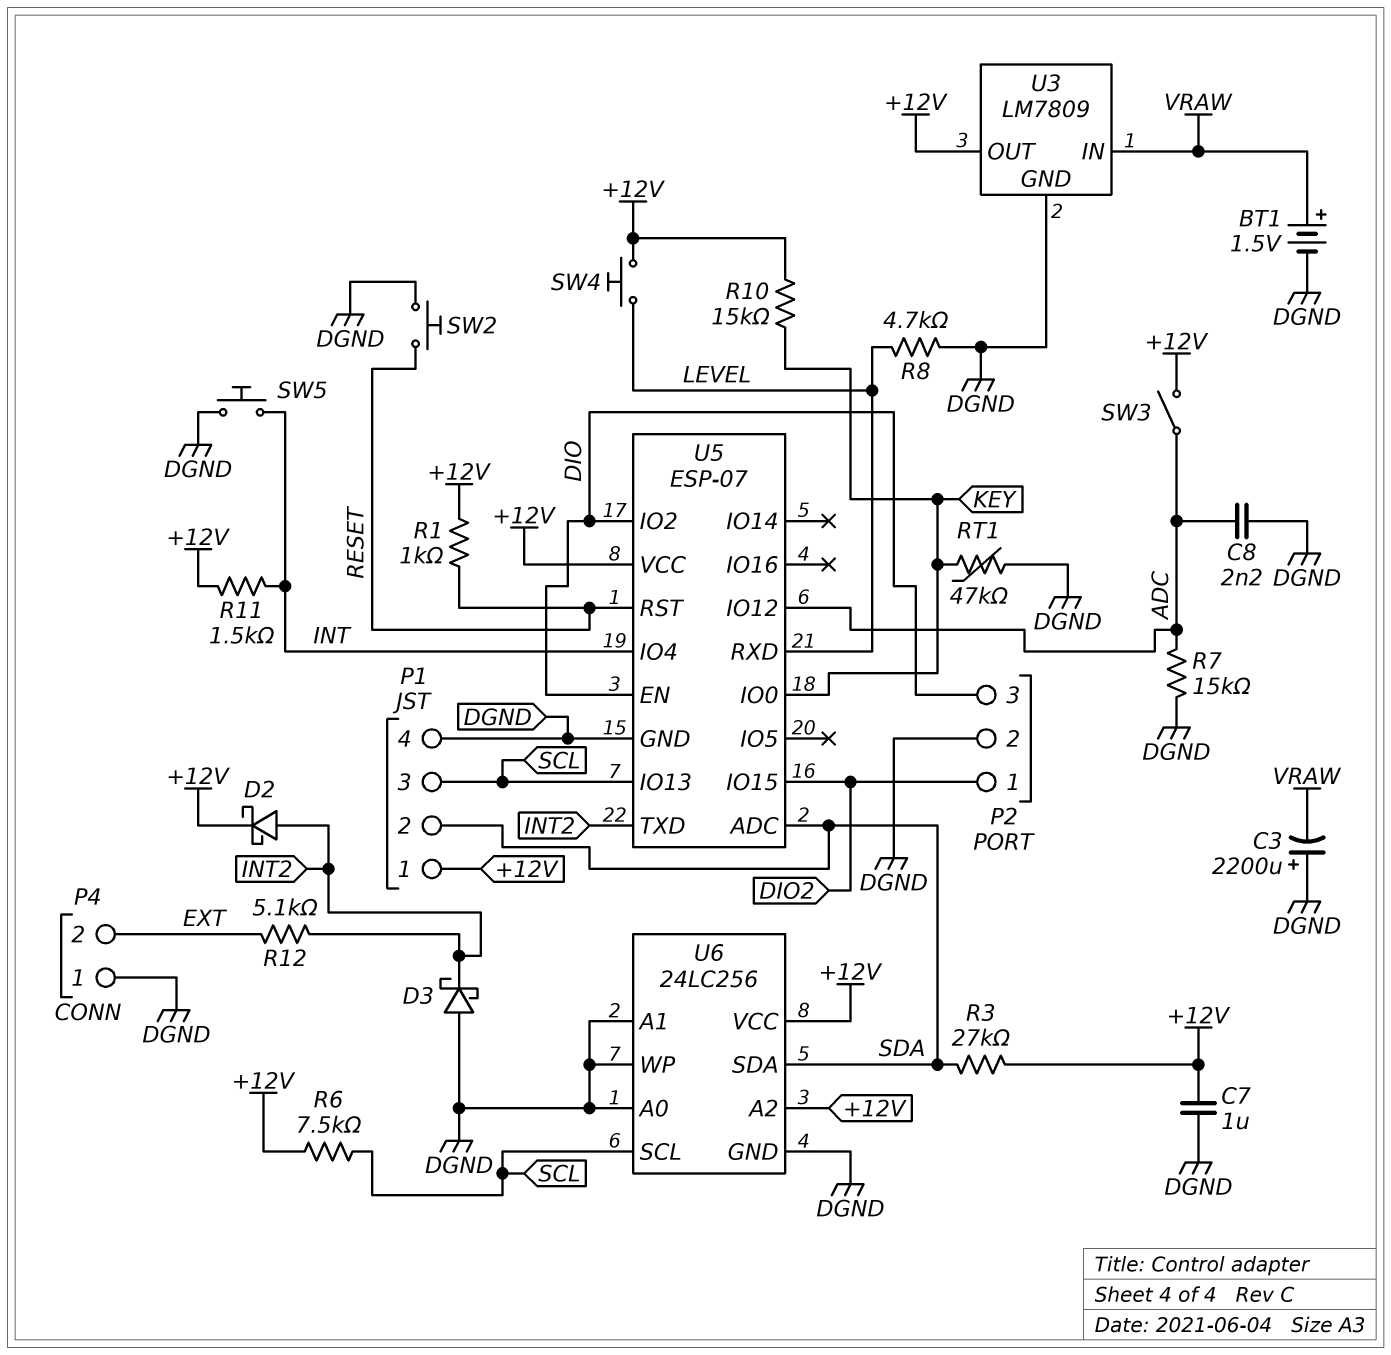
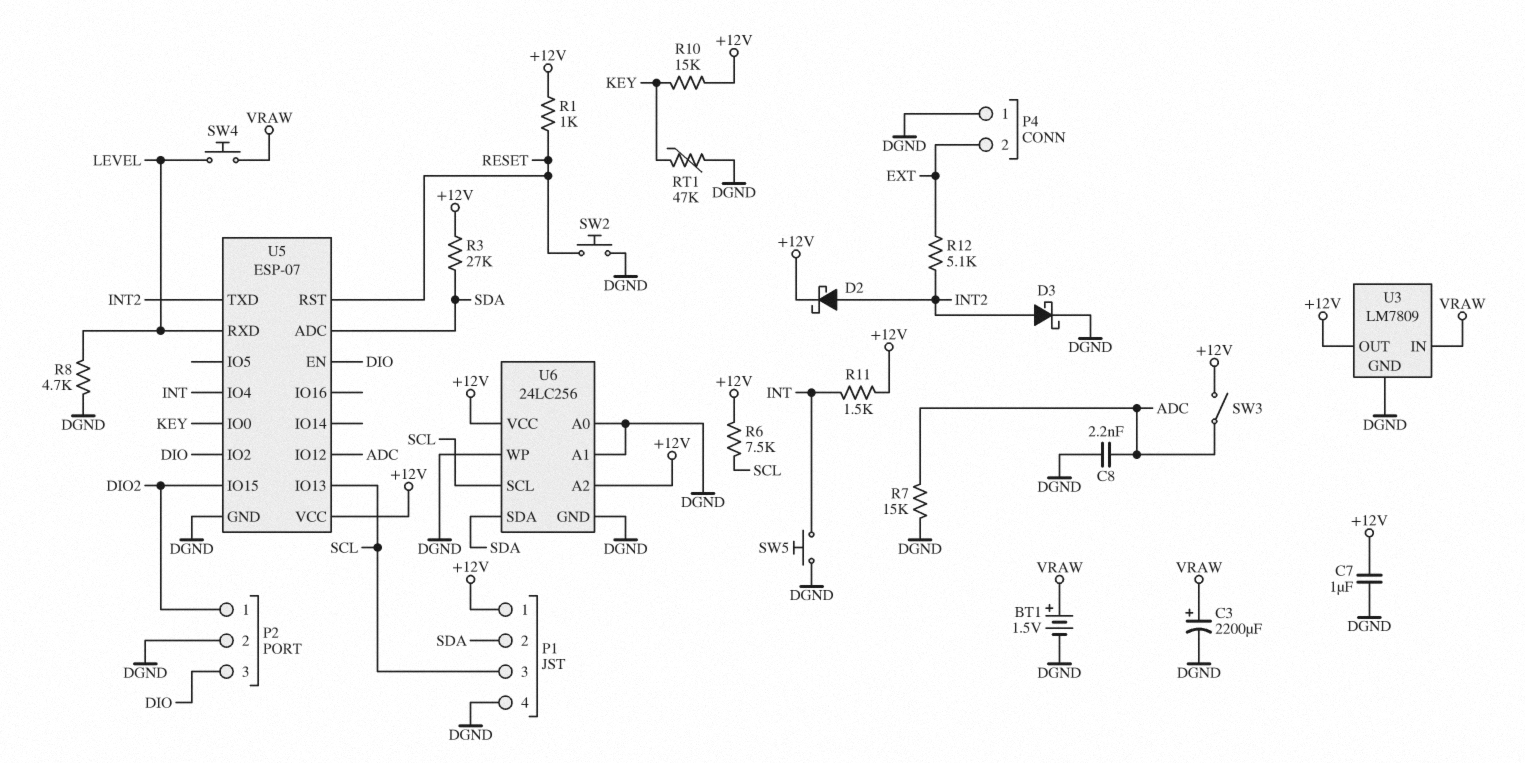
C3: 2200uF (plus DGND, minus VRAW) -> 2200uF (plus VRAW, minus DGND)
D3: schottky (A DGND, K INT2) -> schottky (A INT2, K DGND)
SW4: button (+12V, LEVEL) -> button (LEVEL, VRAW)

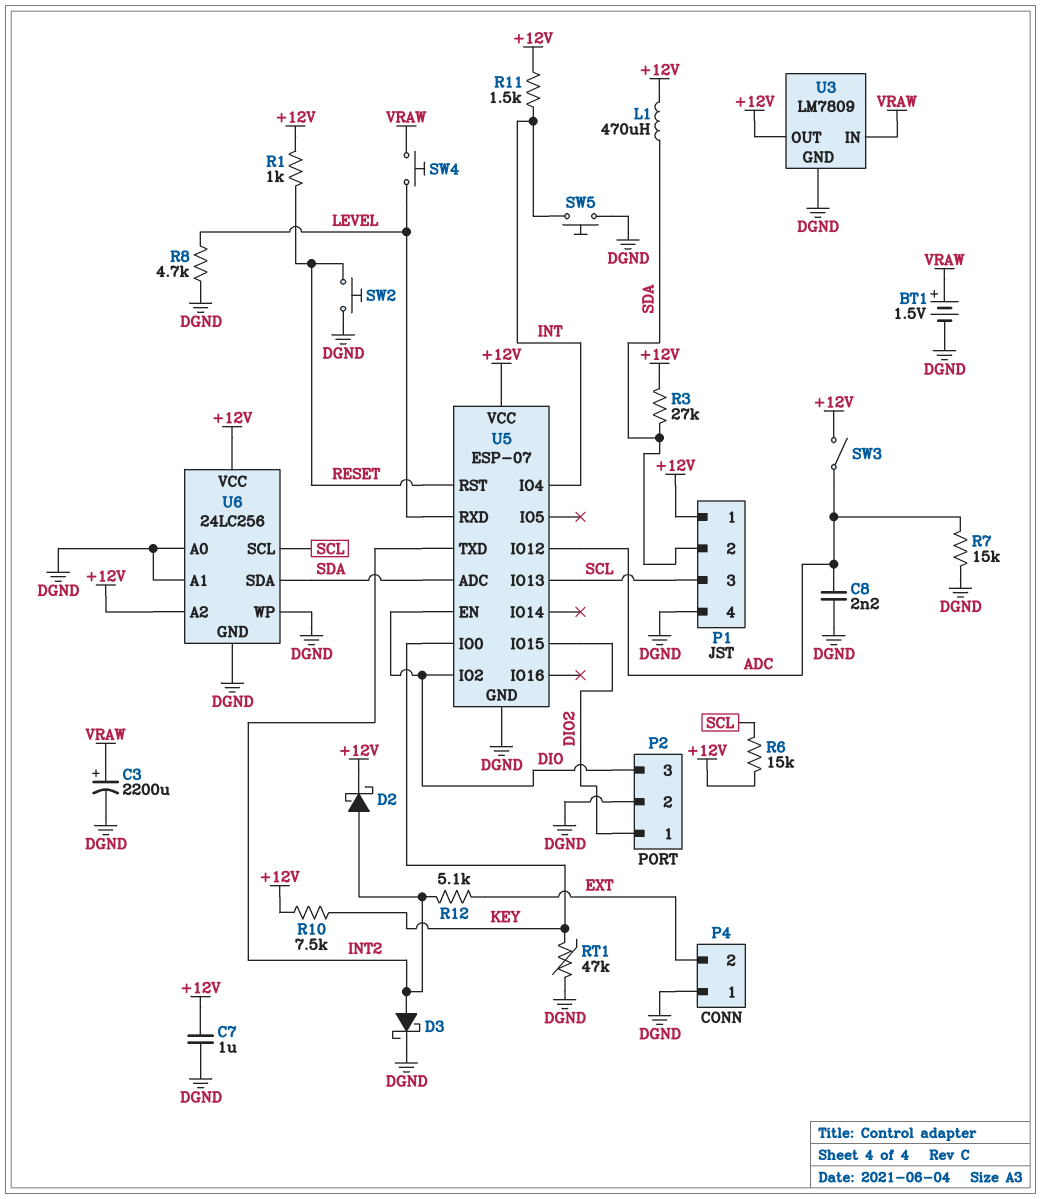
L1: none -> 470uH (+12V, SDA)
R6: 7.5k (+12V, SCL) -> 15k (+12V, SCL)
R10: 15k (+12V, KEY) -> 7.5k (+12V, KEY)

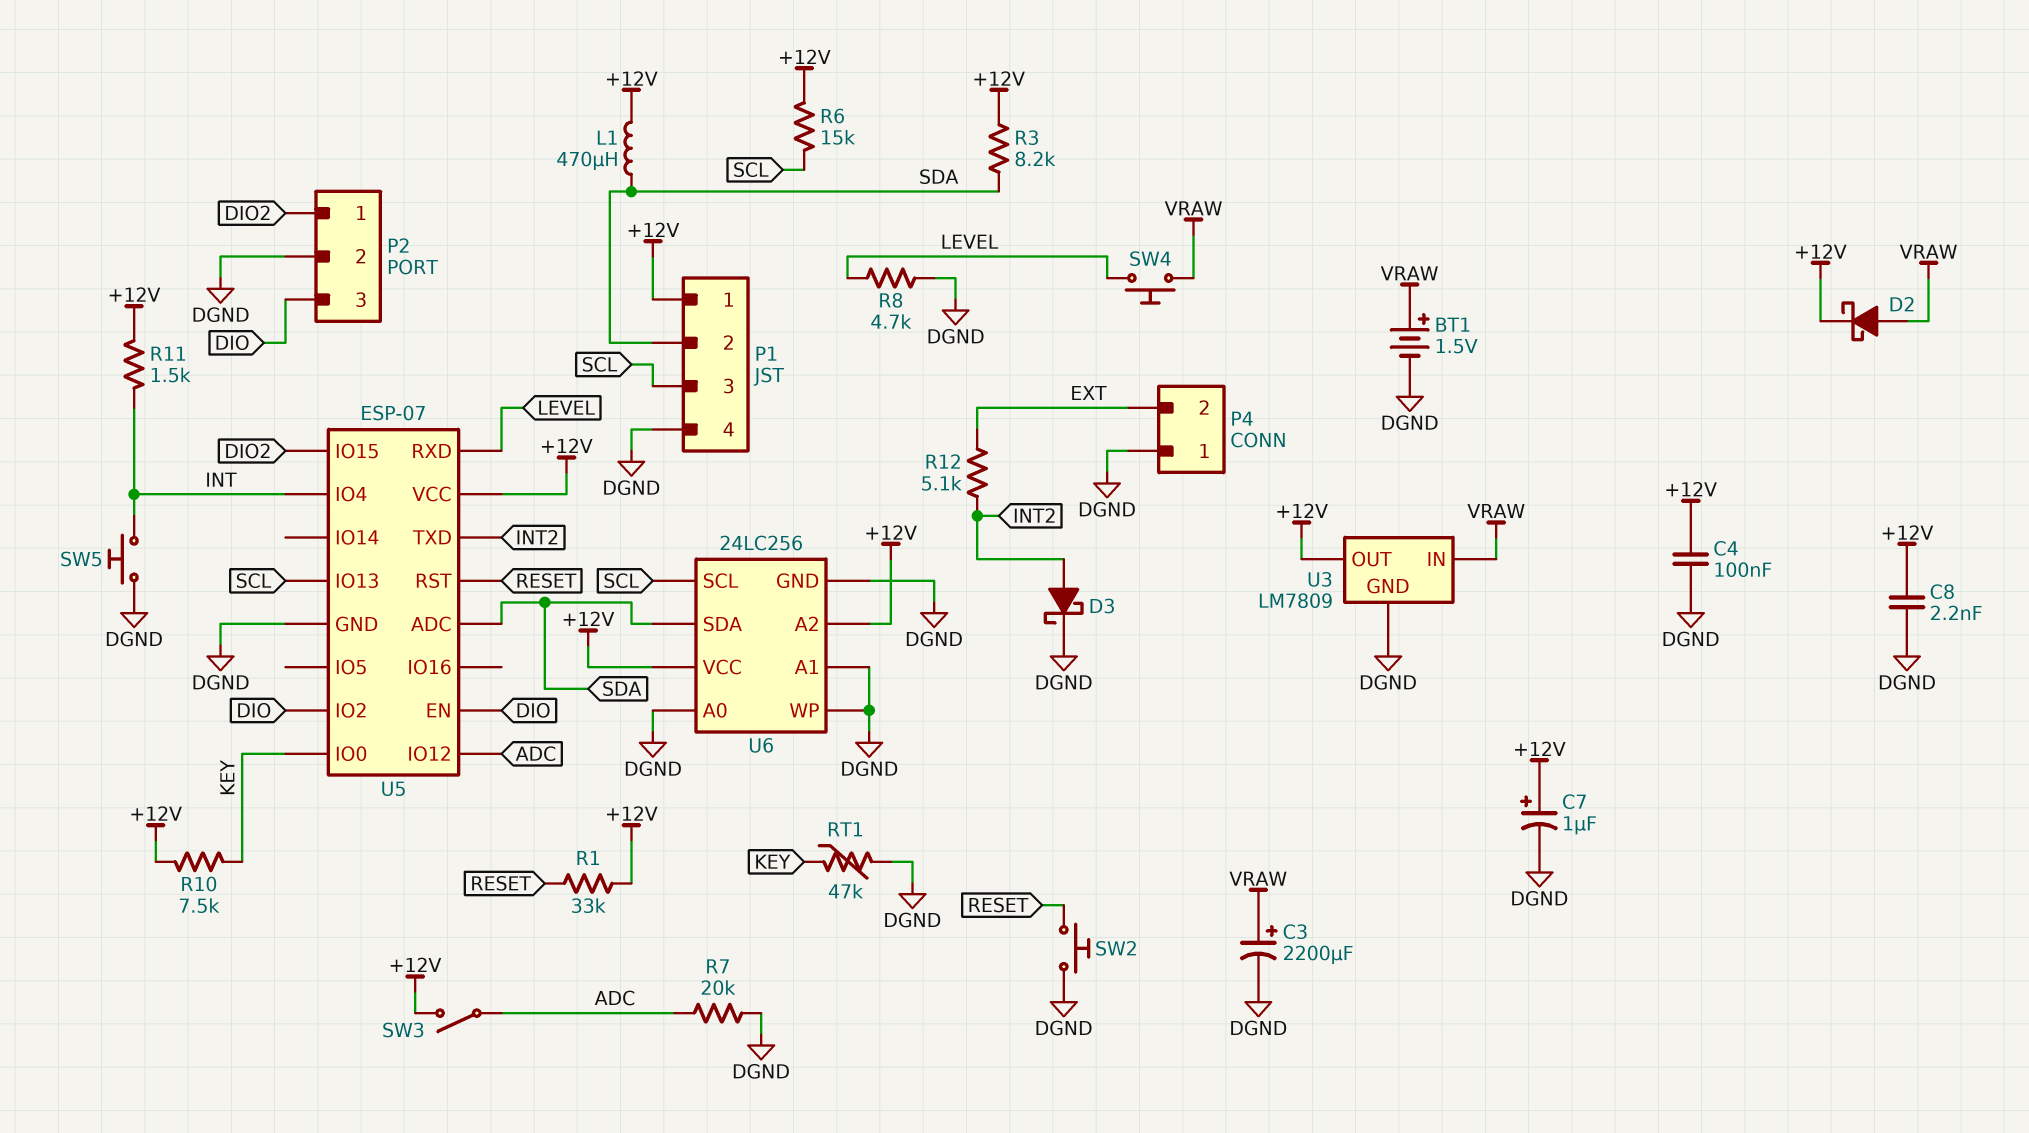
C4: none -> 100nF (+12V, DGND)
C7: 1uF (+12V, DGND) -> 1uF (plus +12V, minus DGND)
C8: 2.2nF (ADC, DGND) -> 2.2nF (+12V, DGND)
D2: schottky (A INT2, K +12V) -> schottky (A VRAW, K +12V)
R1: 1k (+12V, RESET) -> 33k (+12V, RESET)
R3: 27k (+12V, SDA) -> 8.2k (+12V, SDA)
R7: 15k (ADC, DGND) -> 20k (ADC, DGND)

